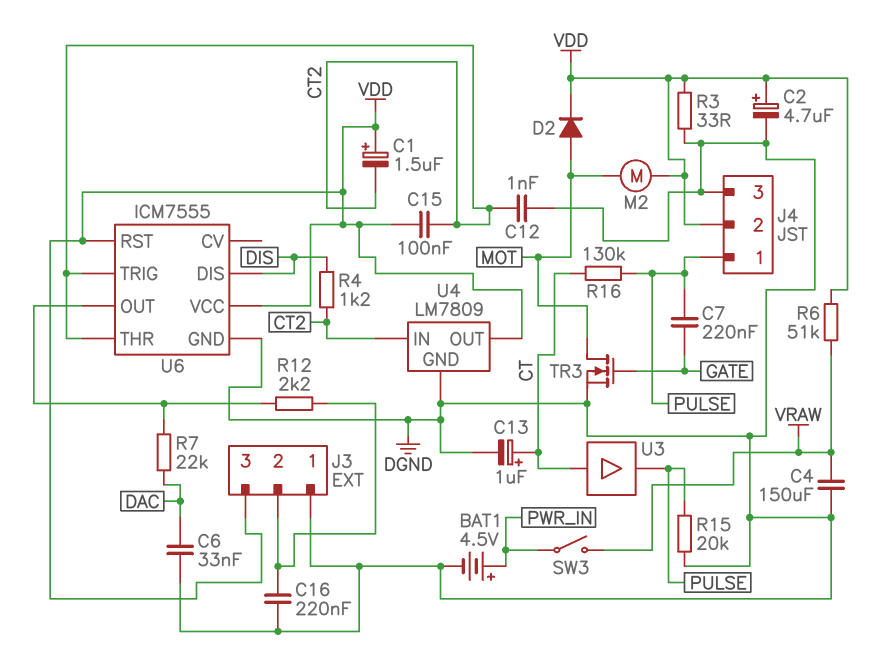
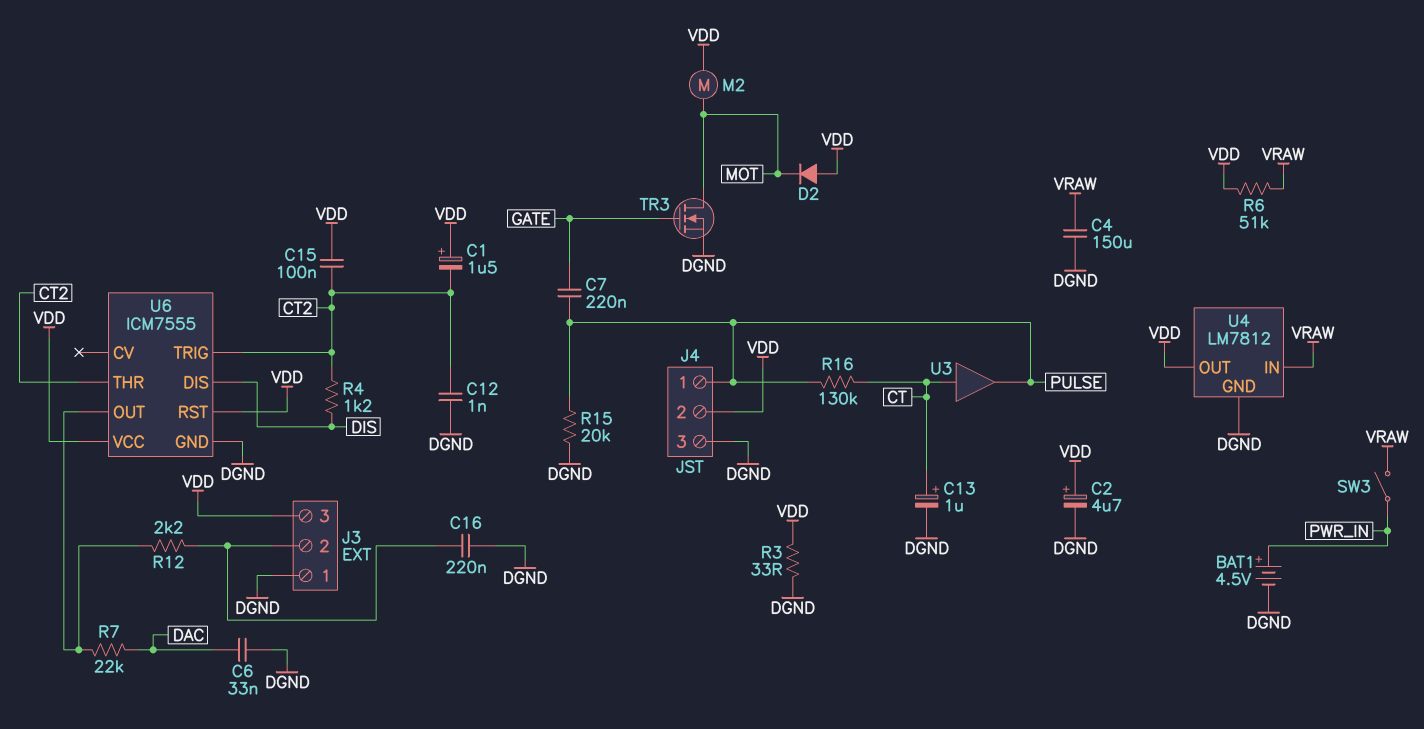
D2: diode (A MOT, K VDD) -> diode (A VDD, K MOT)
U4: LM7809 -> LM7812
U4 pin IN: CT2 -> VRAW

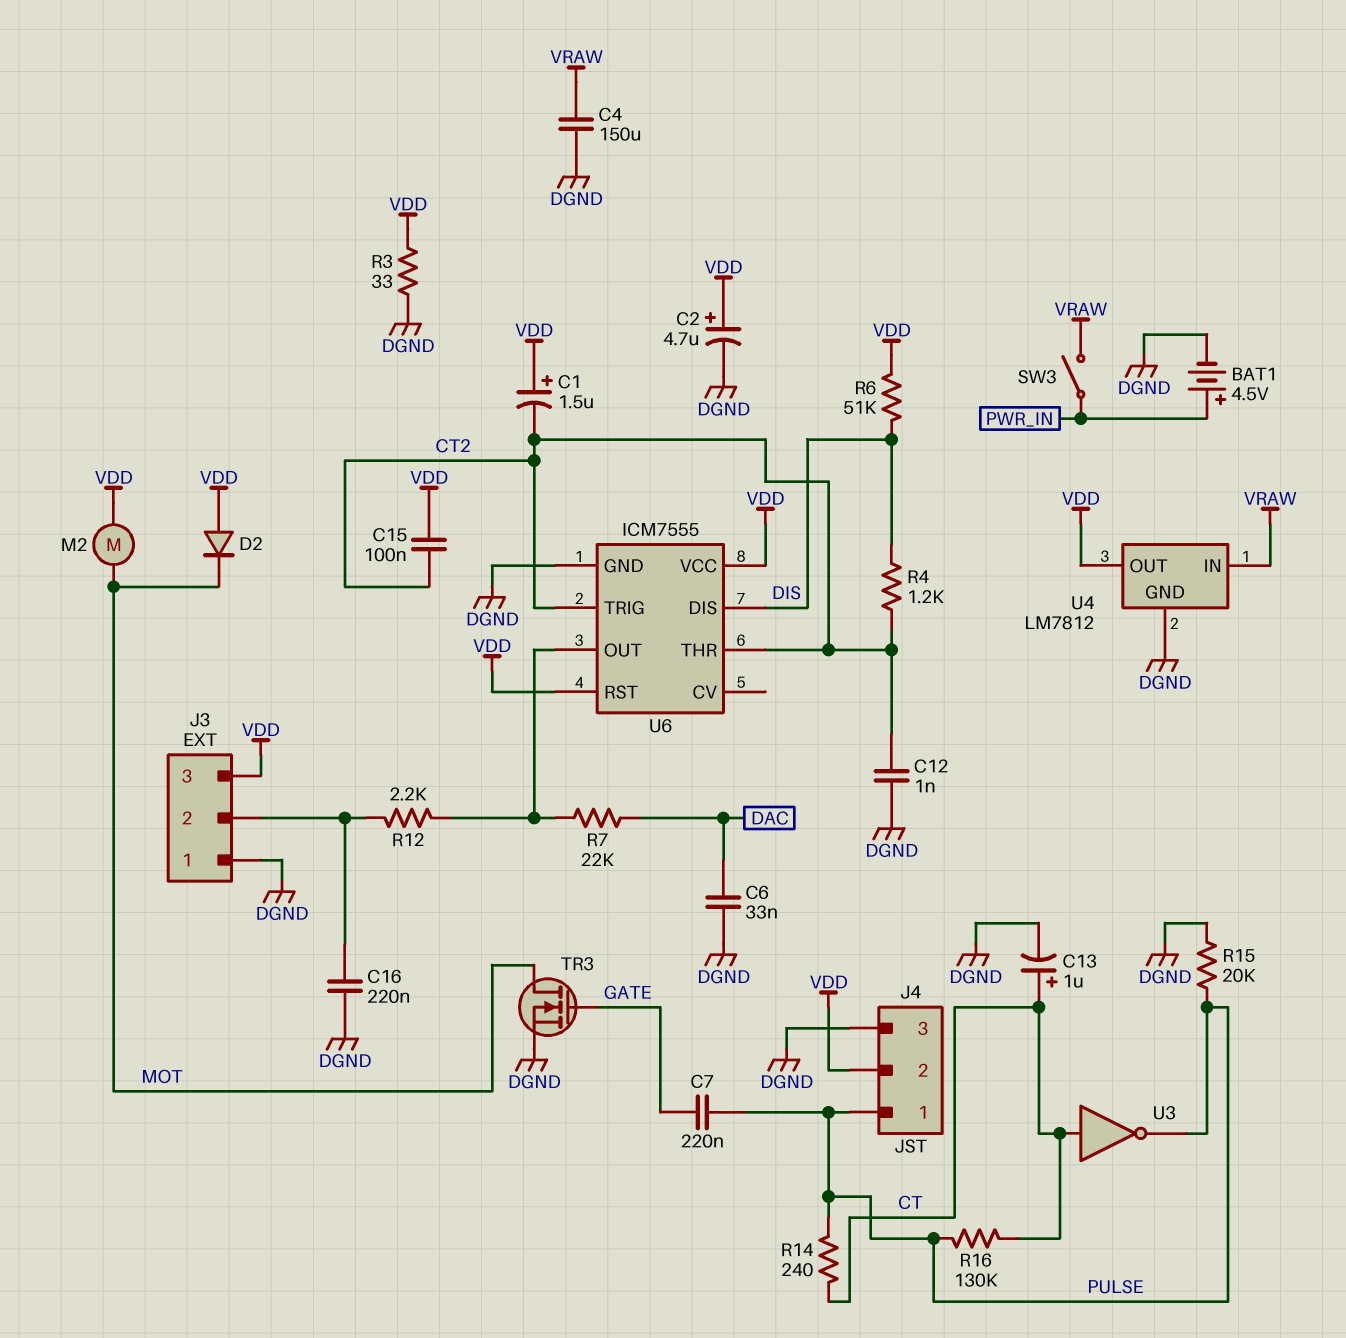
R6: 51k (VDD, VRAW) -> 51k (DIS, VDD)
R14: none -> 240 (CT, PULSE)
U3: buffer (in CT, out PULSE) -> NOT (in CT, out PULSE)

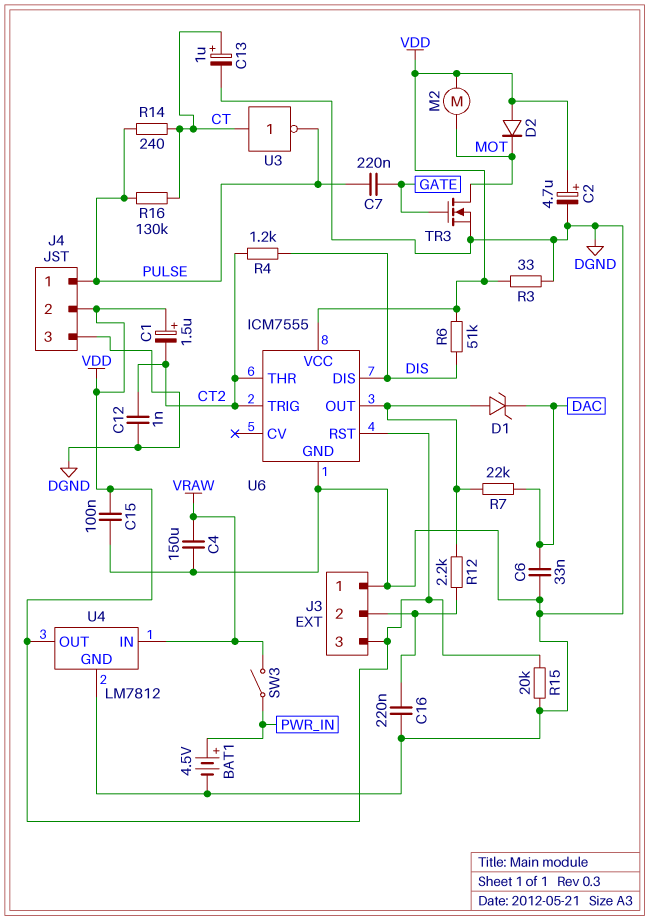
C15: 100nF (CT2, VDD) -> 100nF (DGND, VDD)
D1: none -> zener (A U6/OUT, K DAC)
R15: 20k (DGND, PULSE) -> 20k (DGND, VDD)

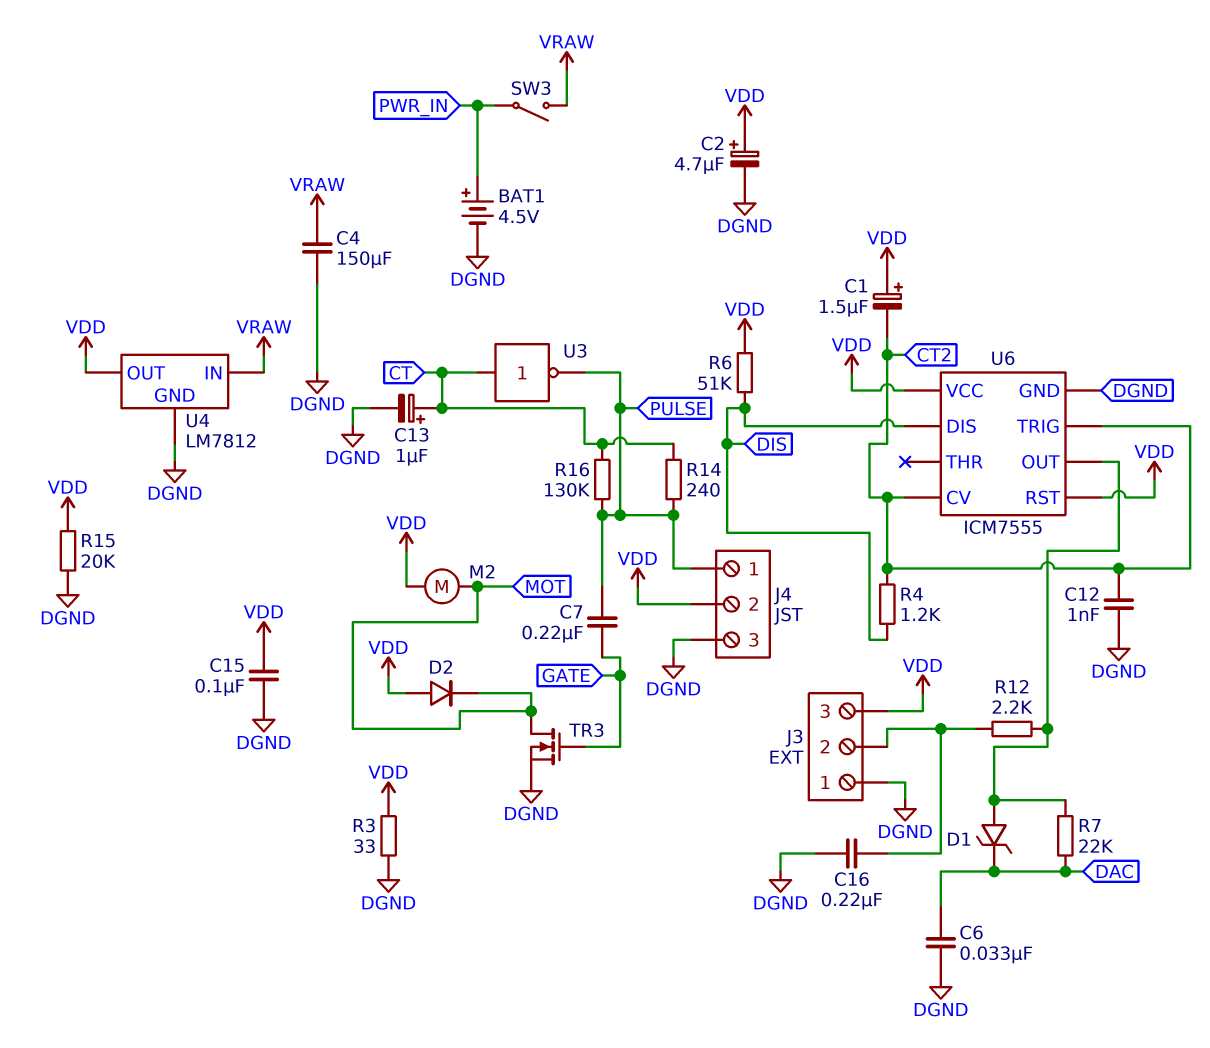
U6 pin CV: none -> CT2
U6 pin THR: CT2 -> none

